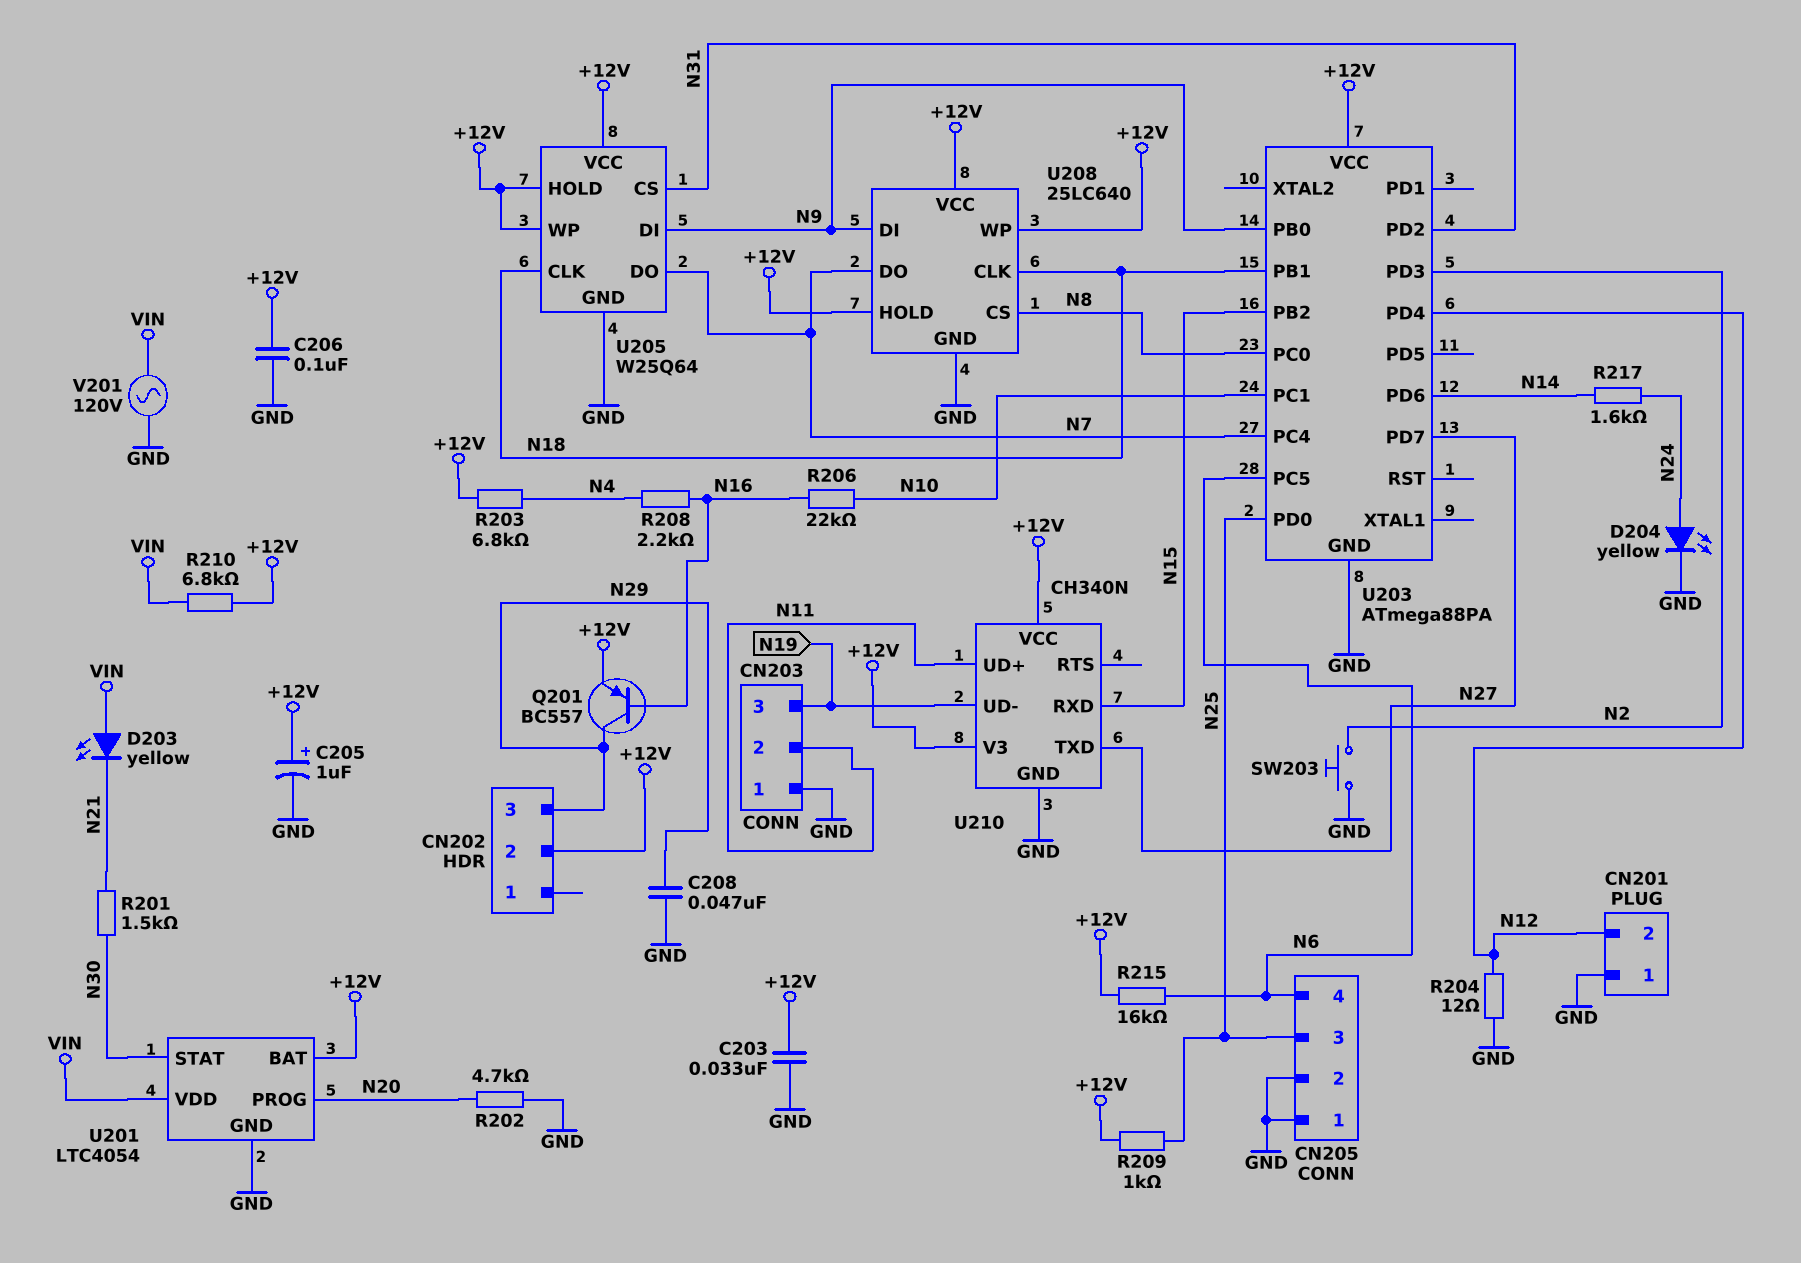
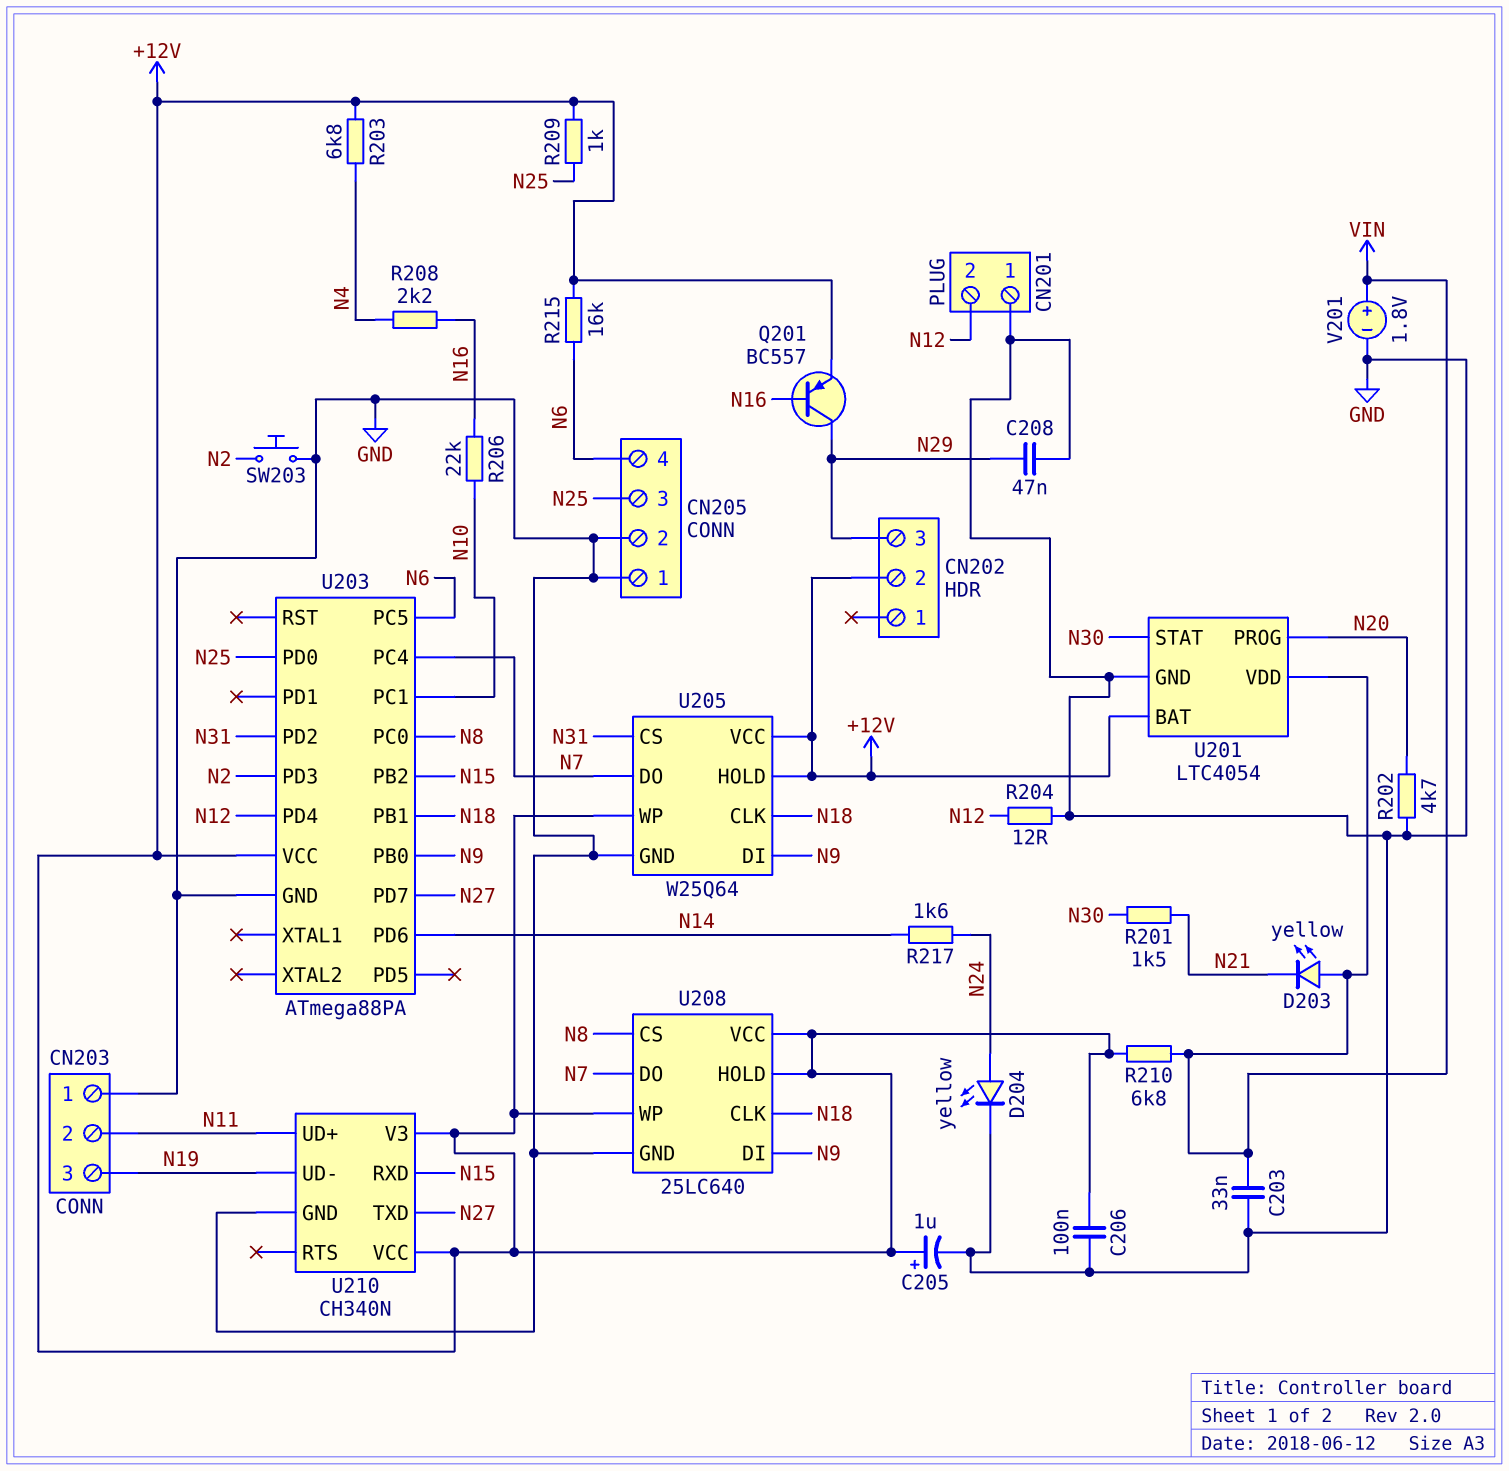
C203: 33nF (+12V, GND) -> 33nF (GND, VIN)
V201: AC 120V (GND, VIN) -> 1.8V (plus VIN, minus GND)

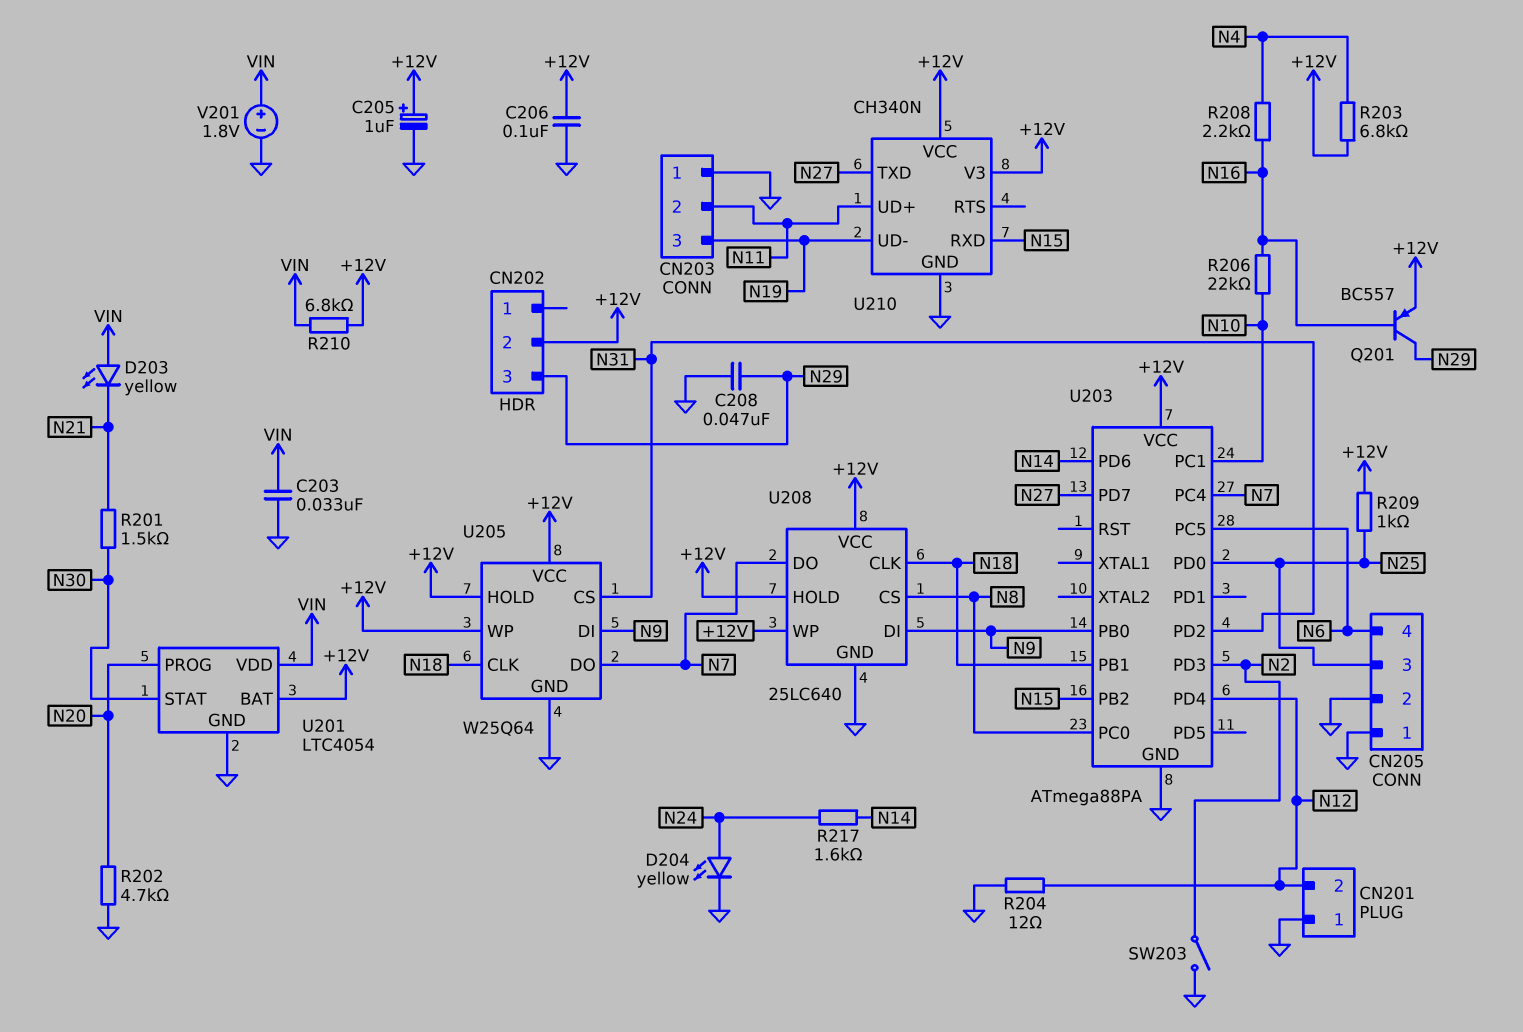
R215: 16k (+12V, N6) -> none
SW203: button (GND, N2) -> switch (GND, N2)

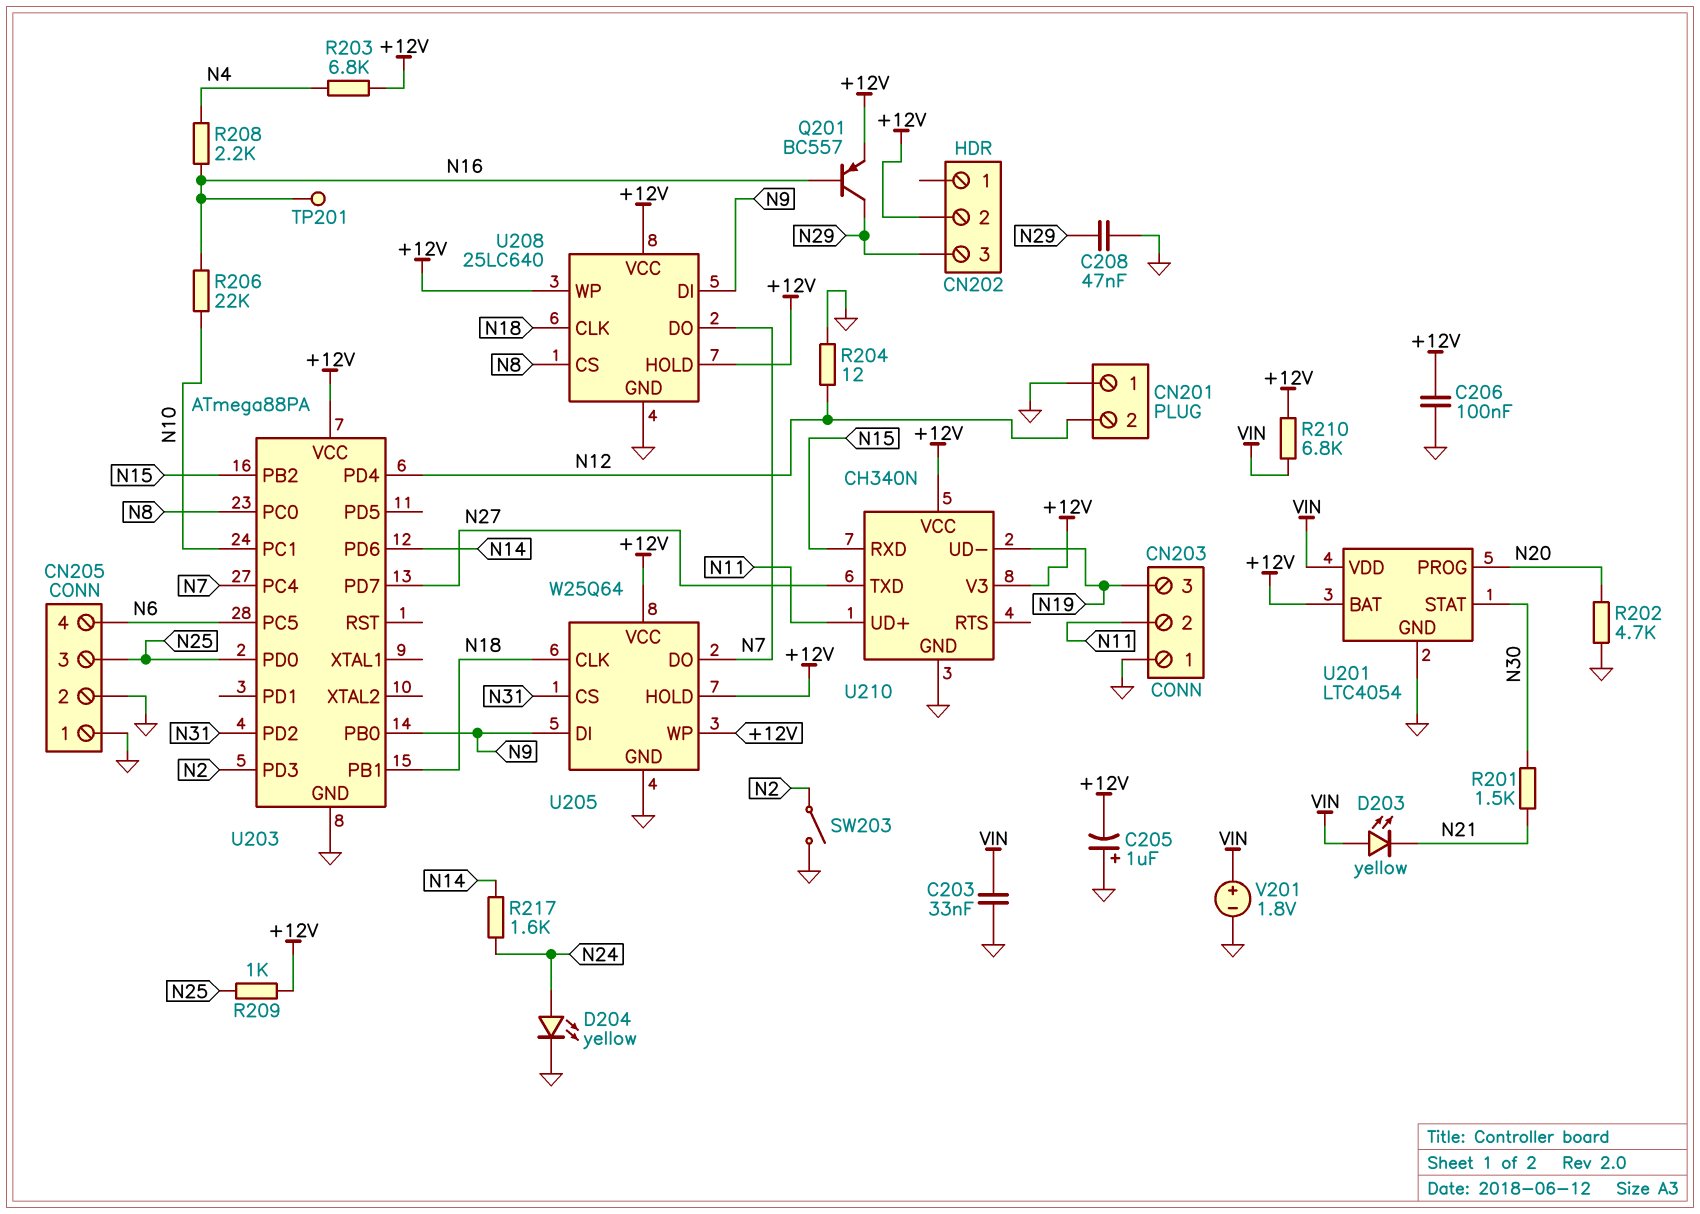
C205: 1uF (plus +12V, minus GND) -> 1uF (plus GND, minus +12V)
TP201: none -> test point (N16)

